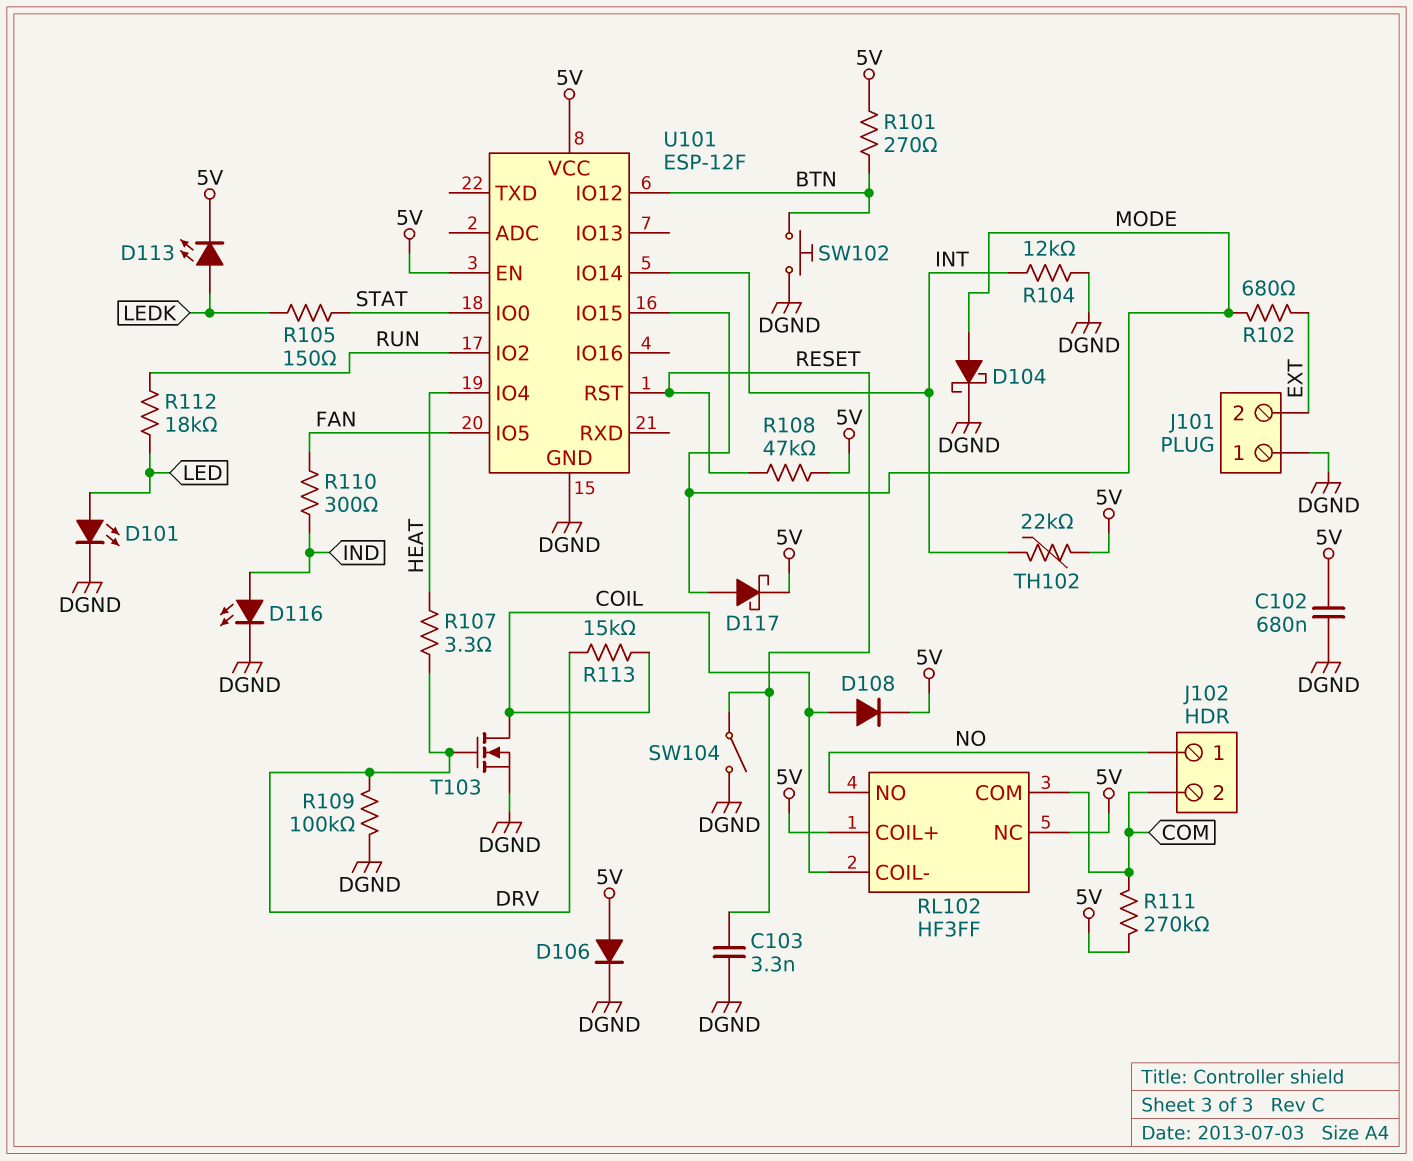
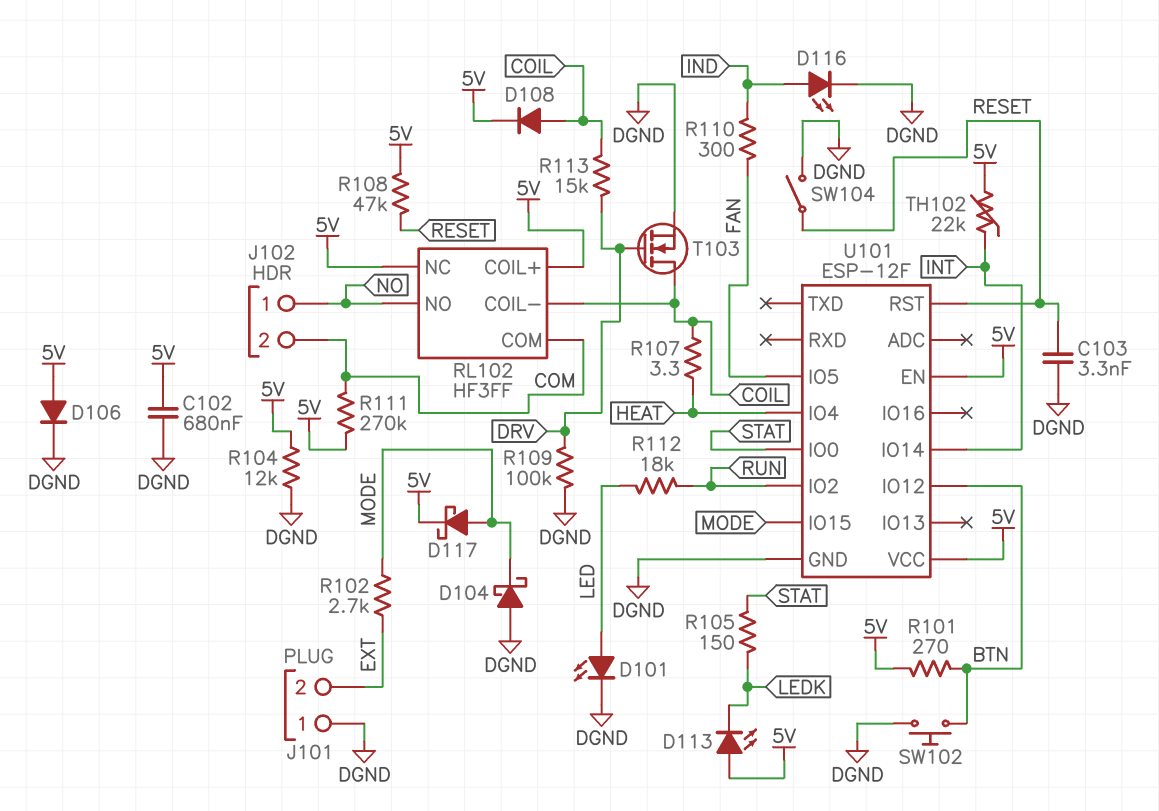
D104: schottky (A MODE, K DGND) -> schottky (A DGND, K MODE)
D113: LED (A LEDK, K 5V) -> LED (A 5V, K LEDK)
R102: 680 (EXT, MODE) -> 2.7k (EXT, MODE)
R104: 12k (DGND, INT) -> 12k (5V, DGND)
R107: 3.3 (DRV, HEAT) -> 3.3 (COIL, HEAT)

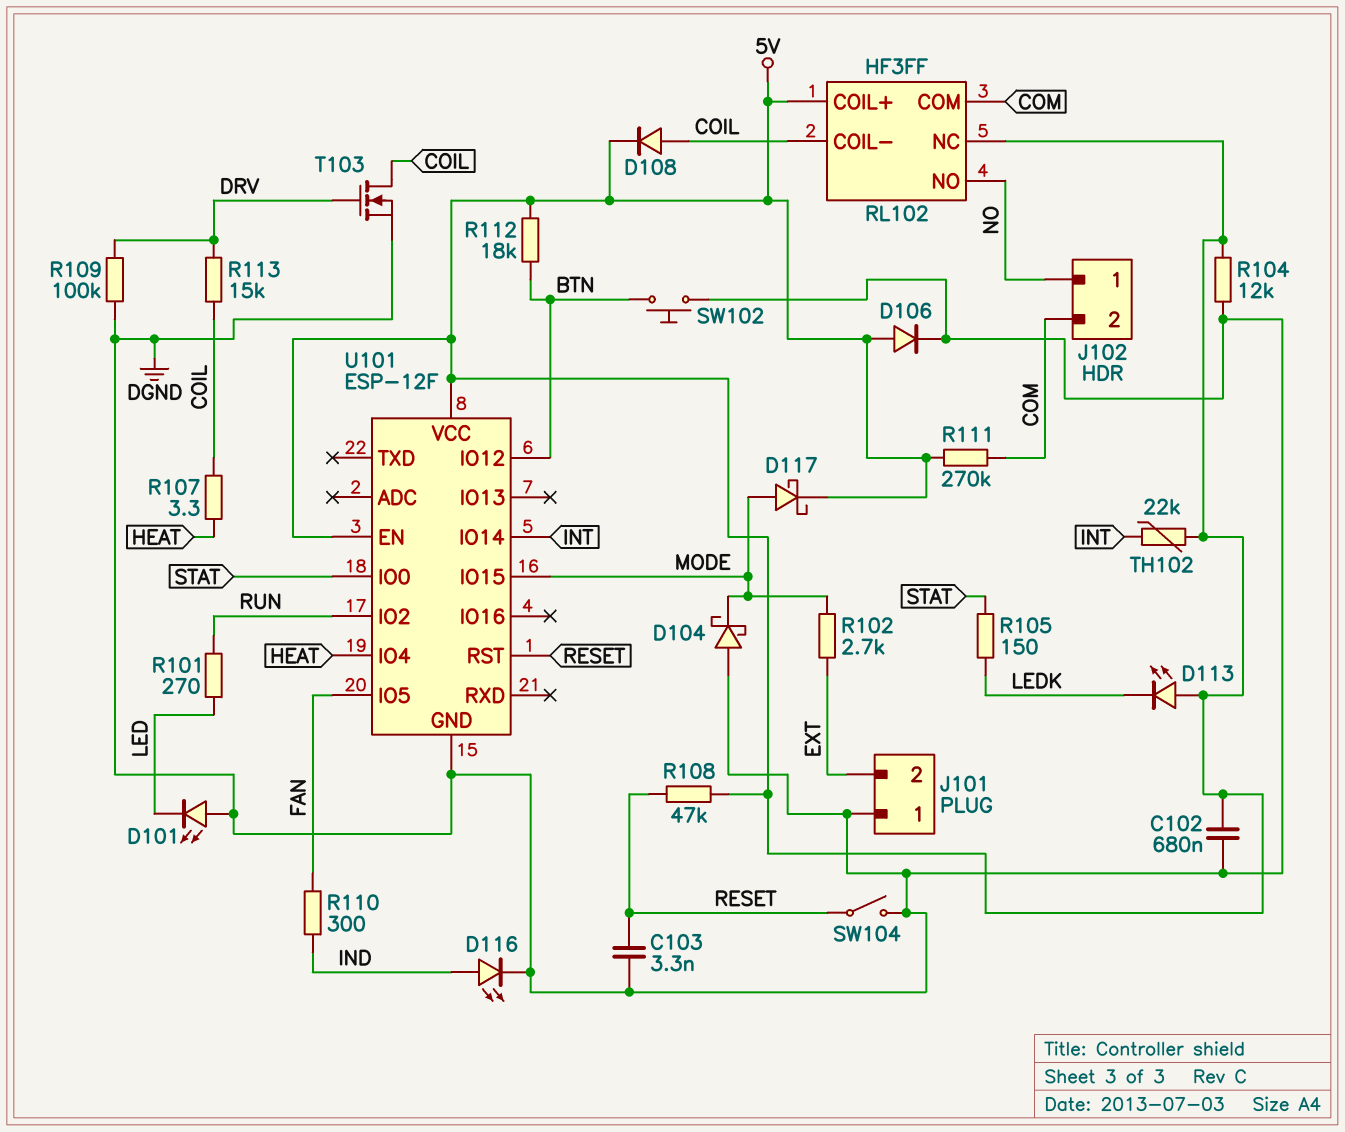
D101: LED (A LED, K DGND) -> LED (A DGND, K LED)
R101: 270 (5V, BTN) -> 270 (LED, RUN)
R112: 18k (LED, RUN) -> 18k (5V, BTN)

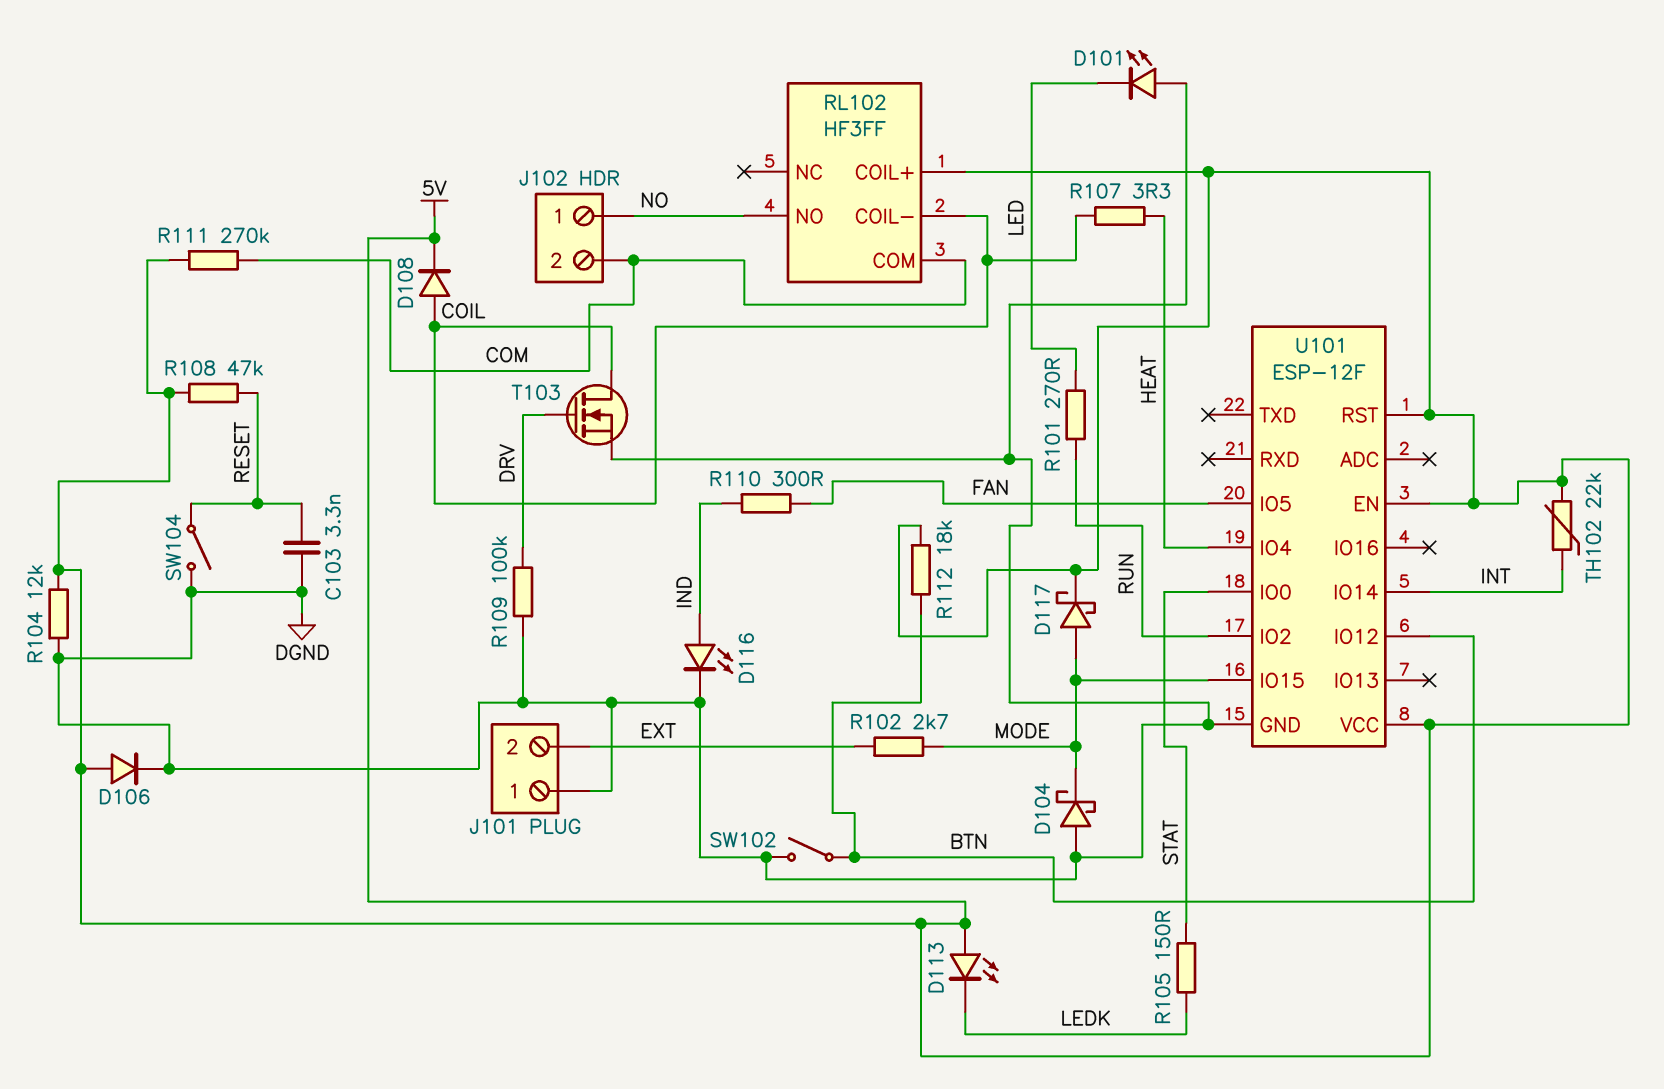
C102: 680nF (5V, DGND) -> none
R113: 15k (COIL, DRV) -> none
RL102 pin NC: 5V -> none
SW102: button (BTN, DGND) -> switch (BTN, DGND)
U101 pin RST: RESET -> 5V

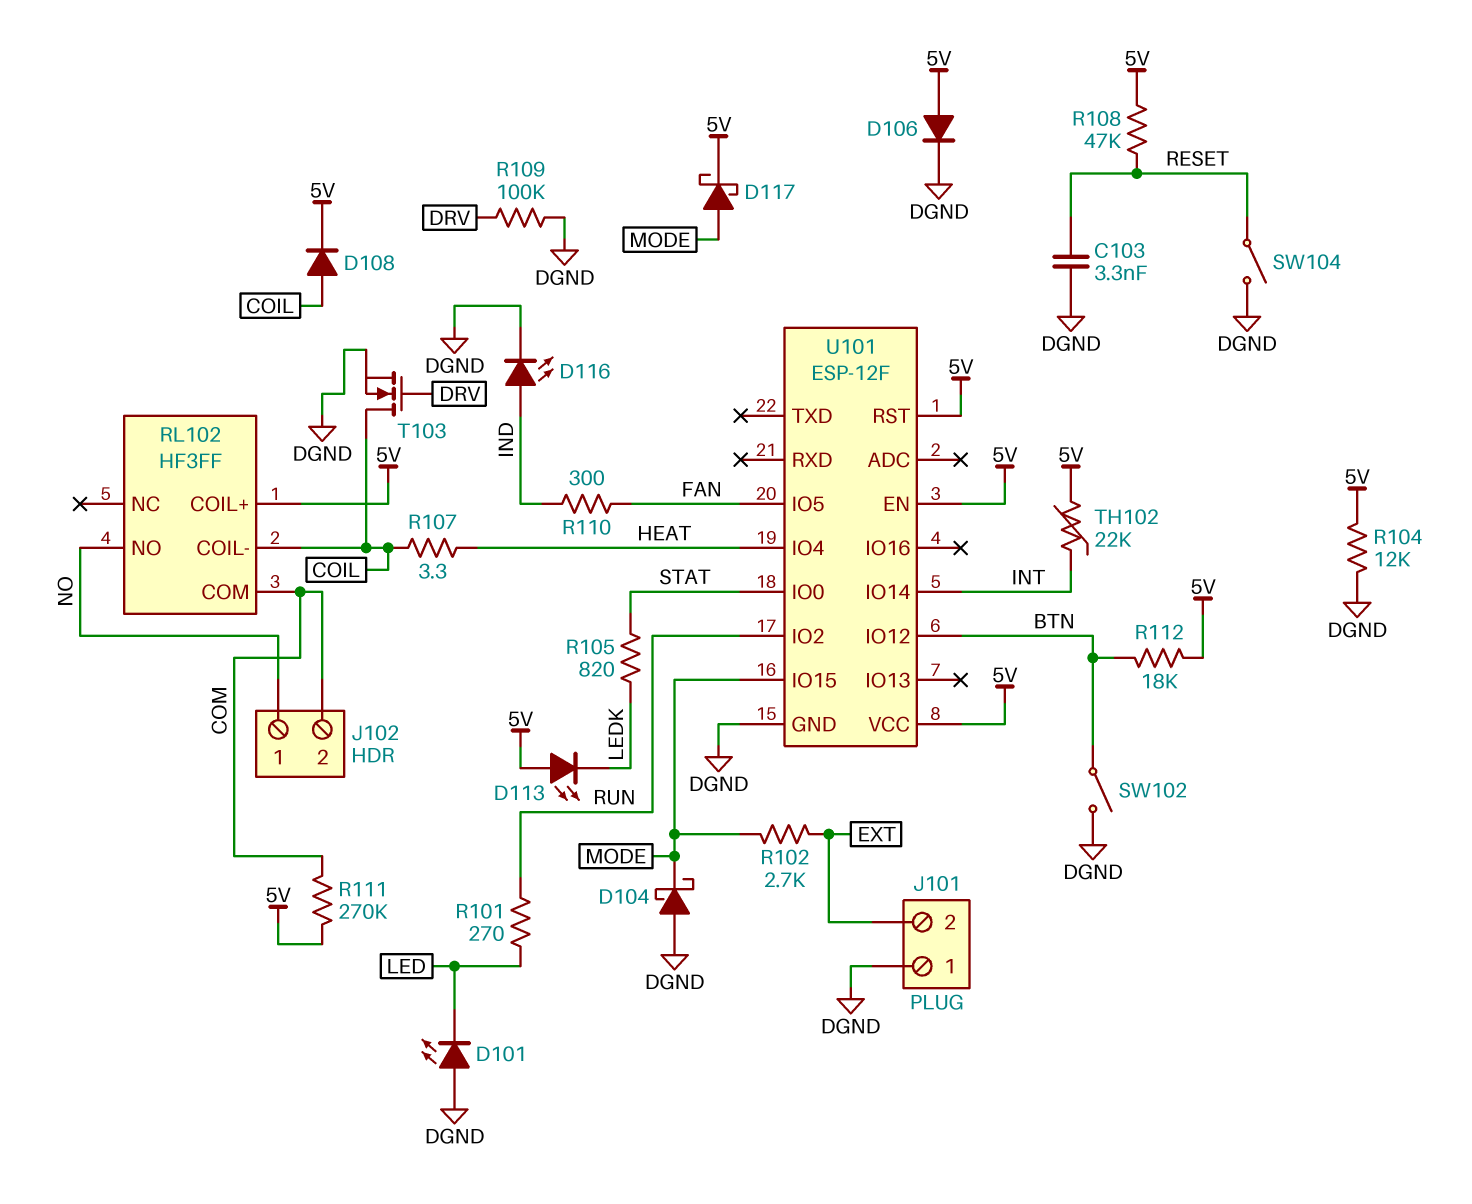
R105: 150 (LEDK, STAT) -> 820 (LEDK, STAT)

